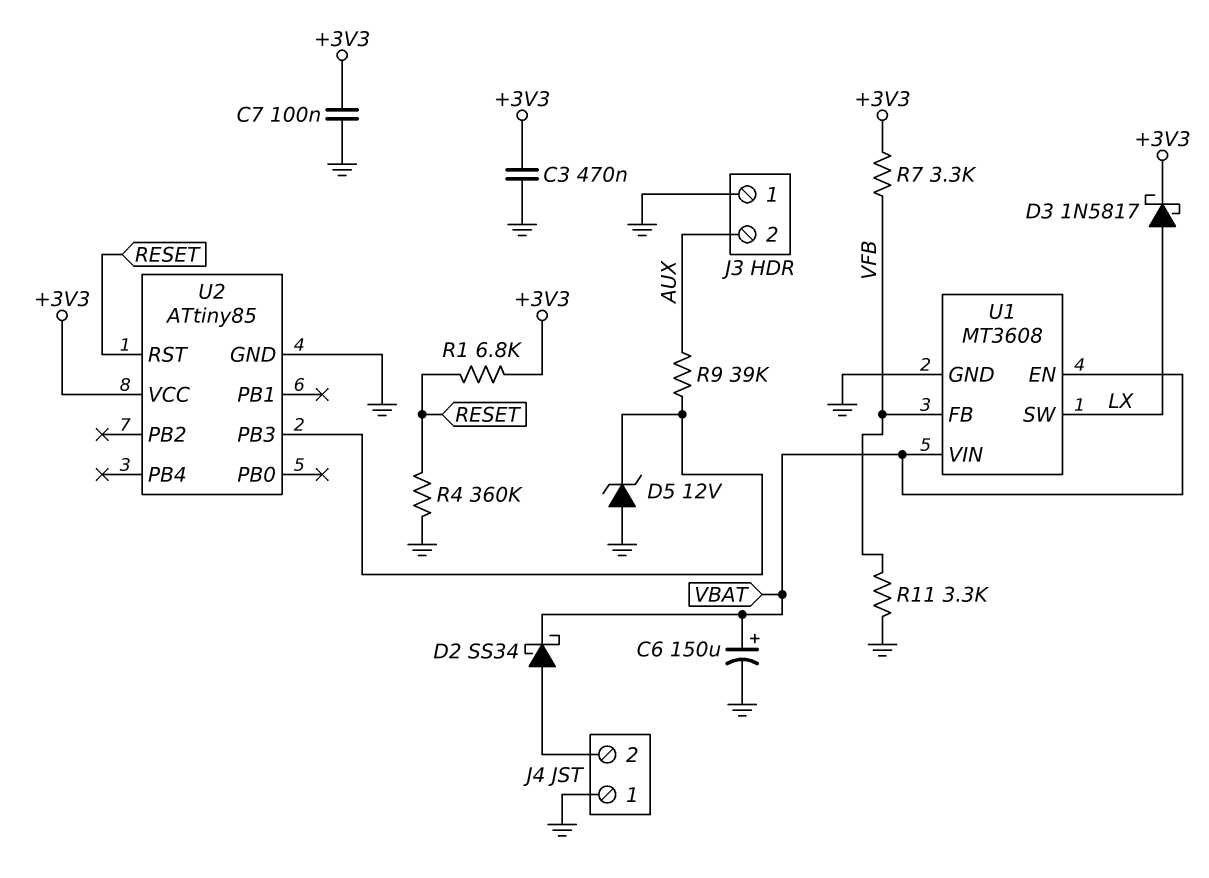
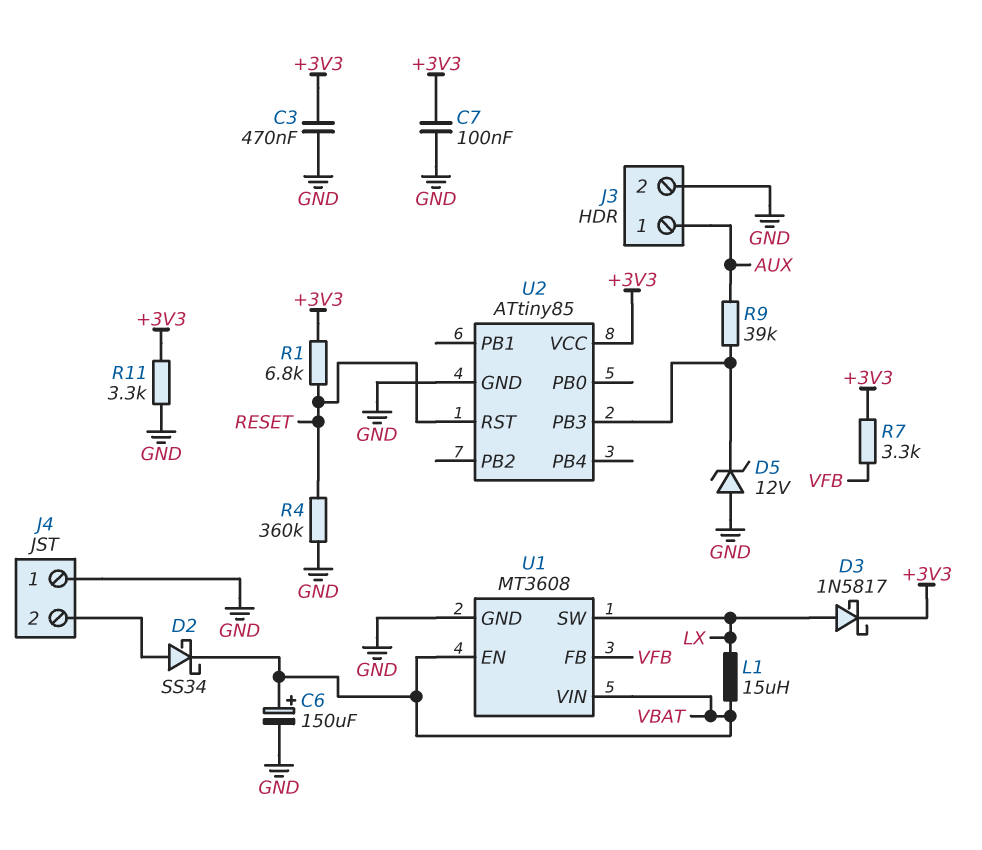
J3 pin 1: GND -> AUX
J3 pin 2: AUX -> GND
L1: none -> 15uH (LX, VBAT)
R11: 3.3k (GND, VFB) -> 3.3k (+3V3, GND)

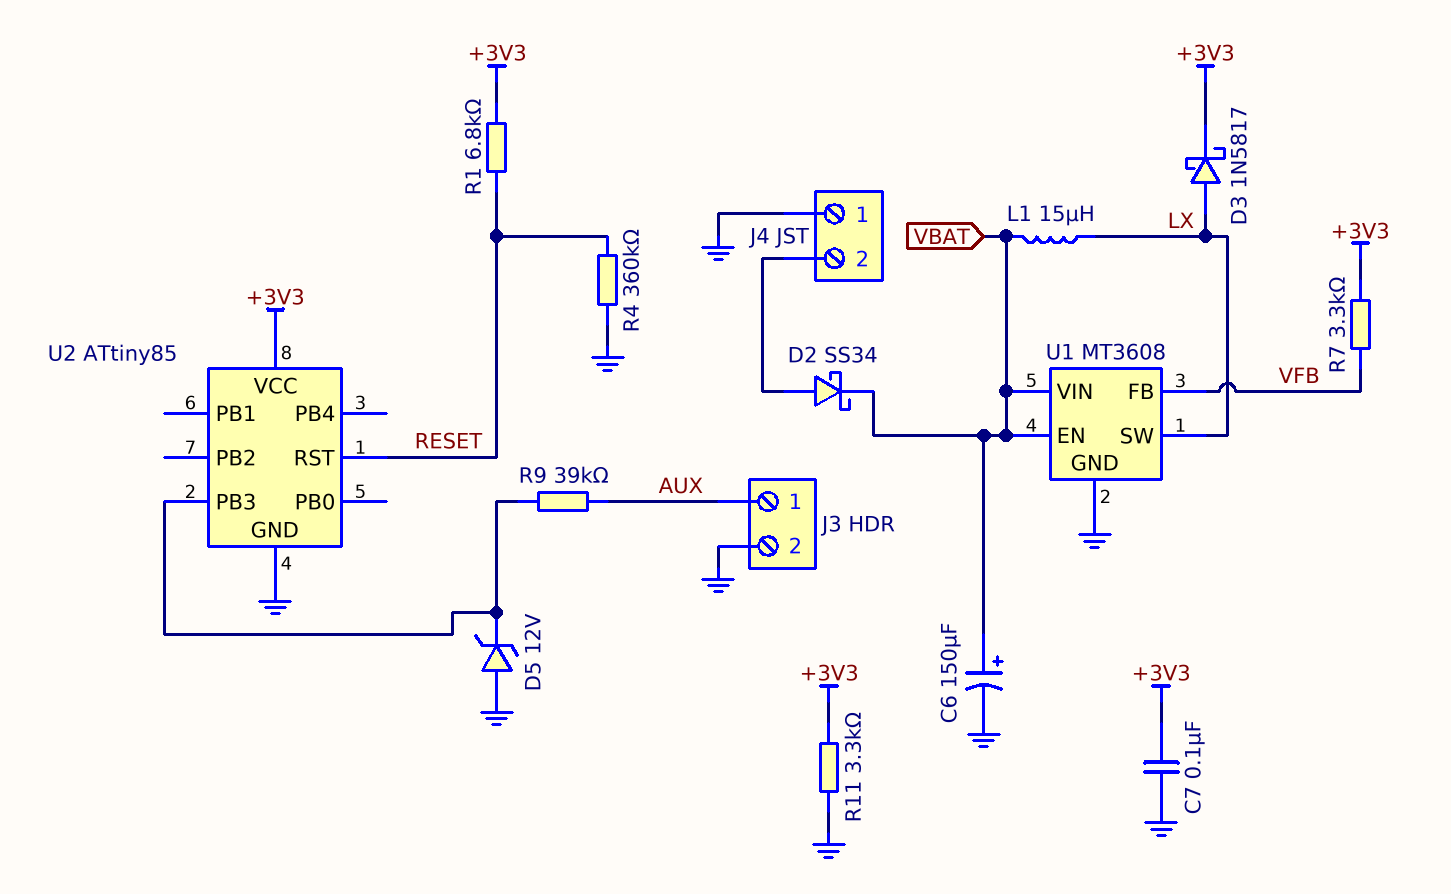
C3: 470nF (+3V3, GND) -> none

